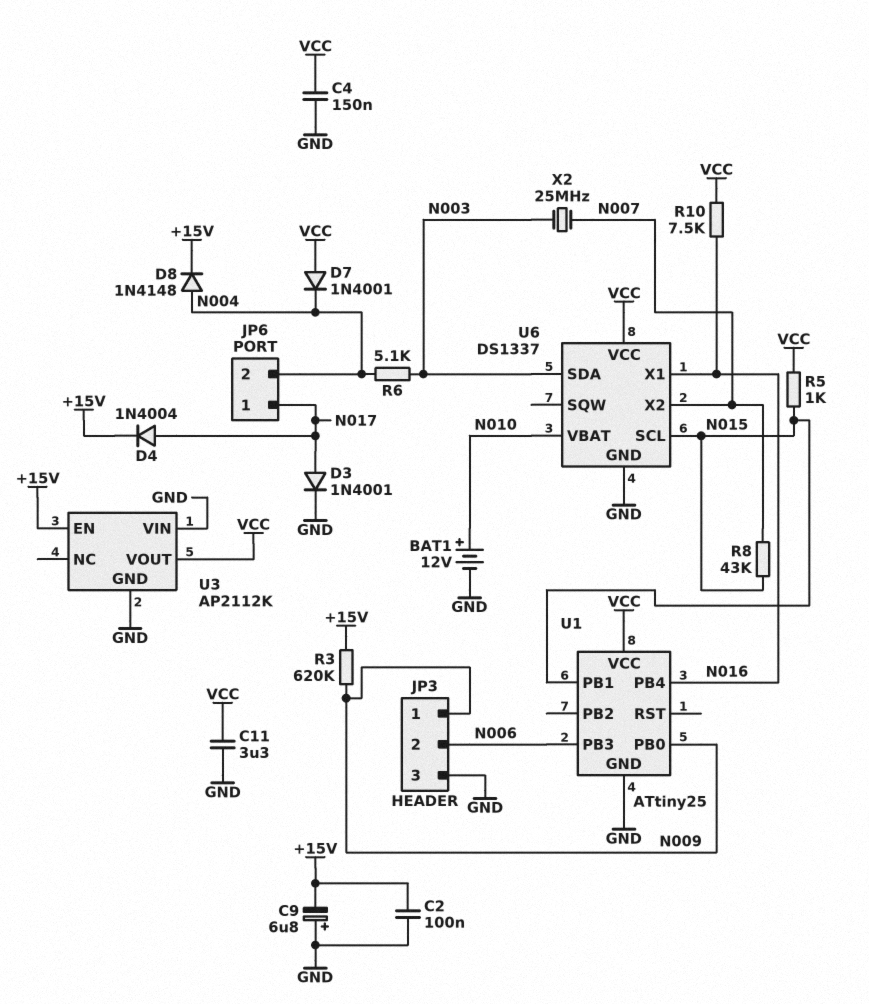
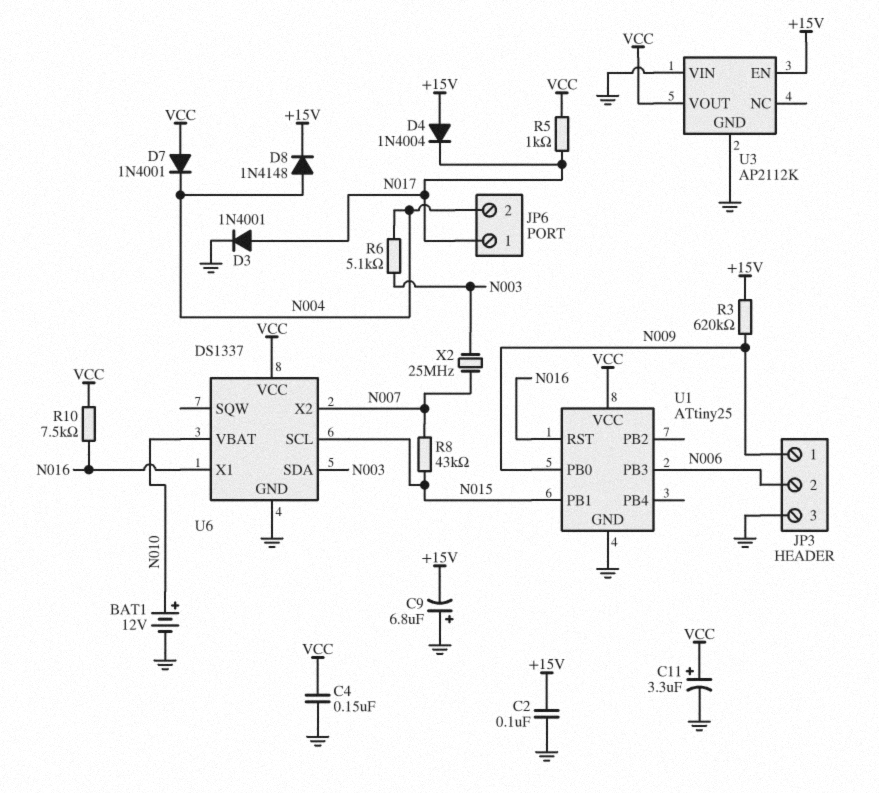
C11: 3.3uF (GND, VCC) -> 3.3uF (plus VCC, minus GND)
D4: diode 1N4004 (A N017, K +15V) -> diode 1N4004 (A +15V, K N017)
R5: 1k (N015, VCC) -> 1k (N017, VCC)
U1 pin PB4: N016 -> none
U1 pin RST: none -> N016

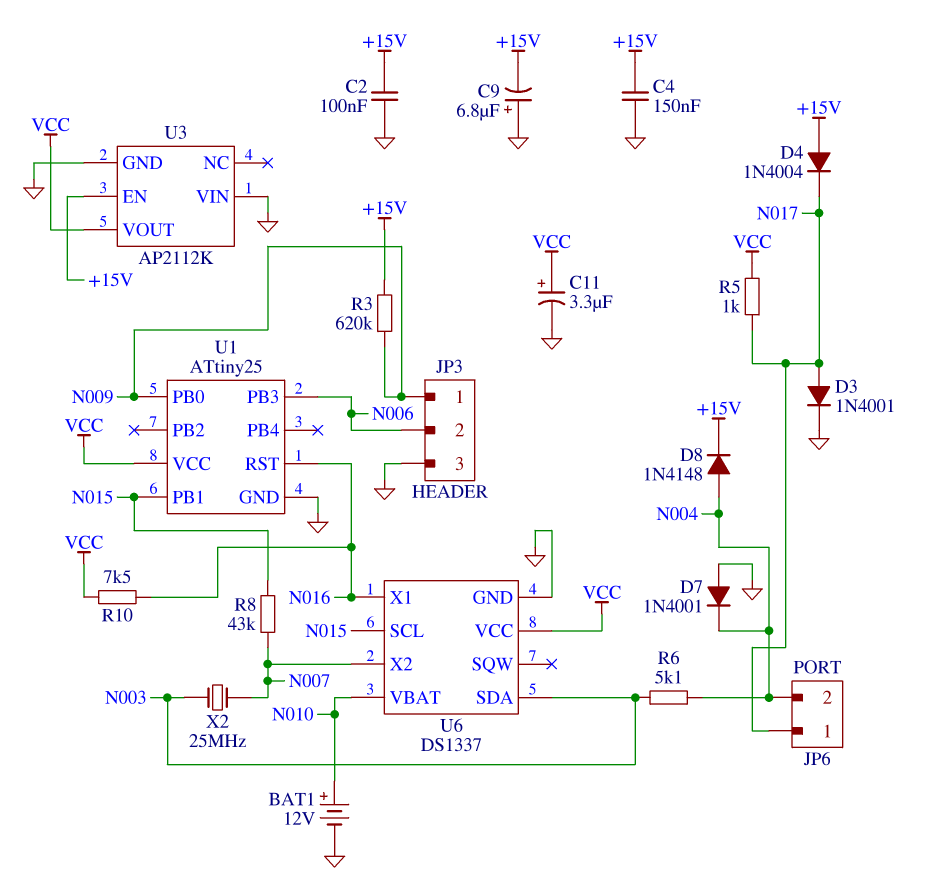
C4: 150nF (GND, VCC) -> 150nF (+15V, GND)
D7: diode 1N4001 (A VCC, K N004) -> diode 1N4001 (A GND, K N004)

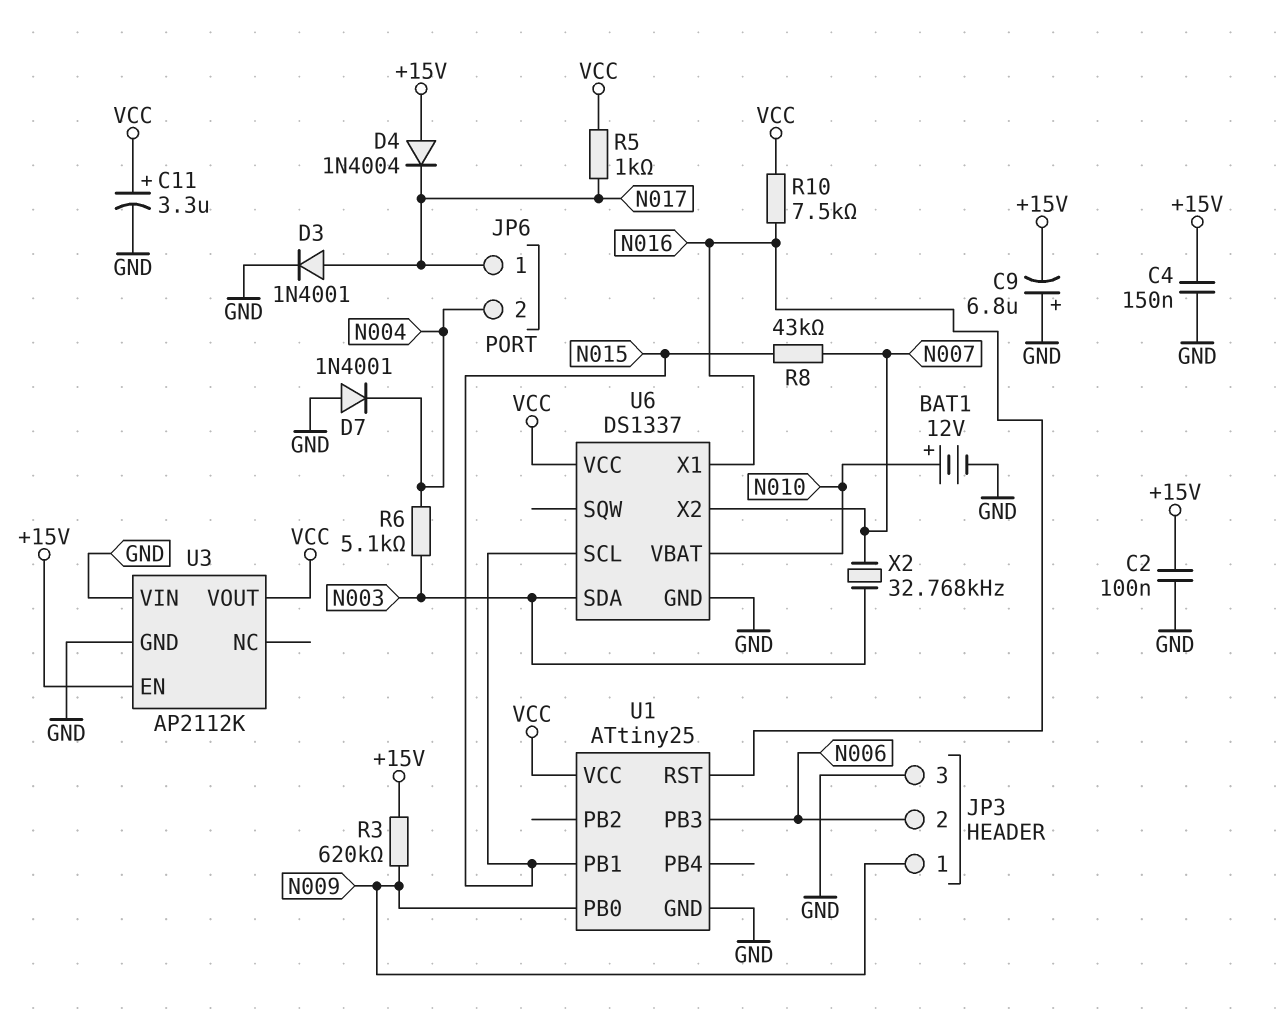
D8: diode 1N4148 (A N004, K +15V) -> none
X2: 25MHz (N003, N007) -> 32.768kHz (N003, N007)

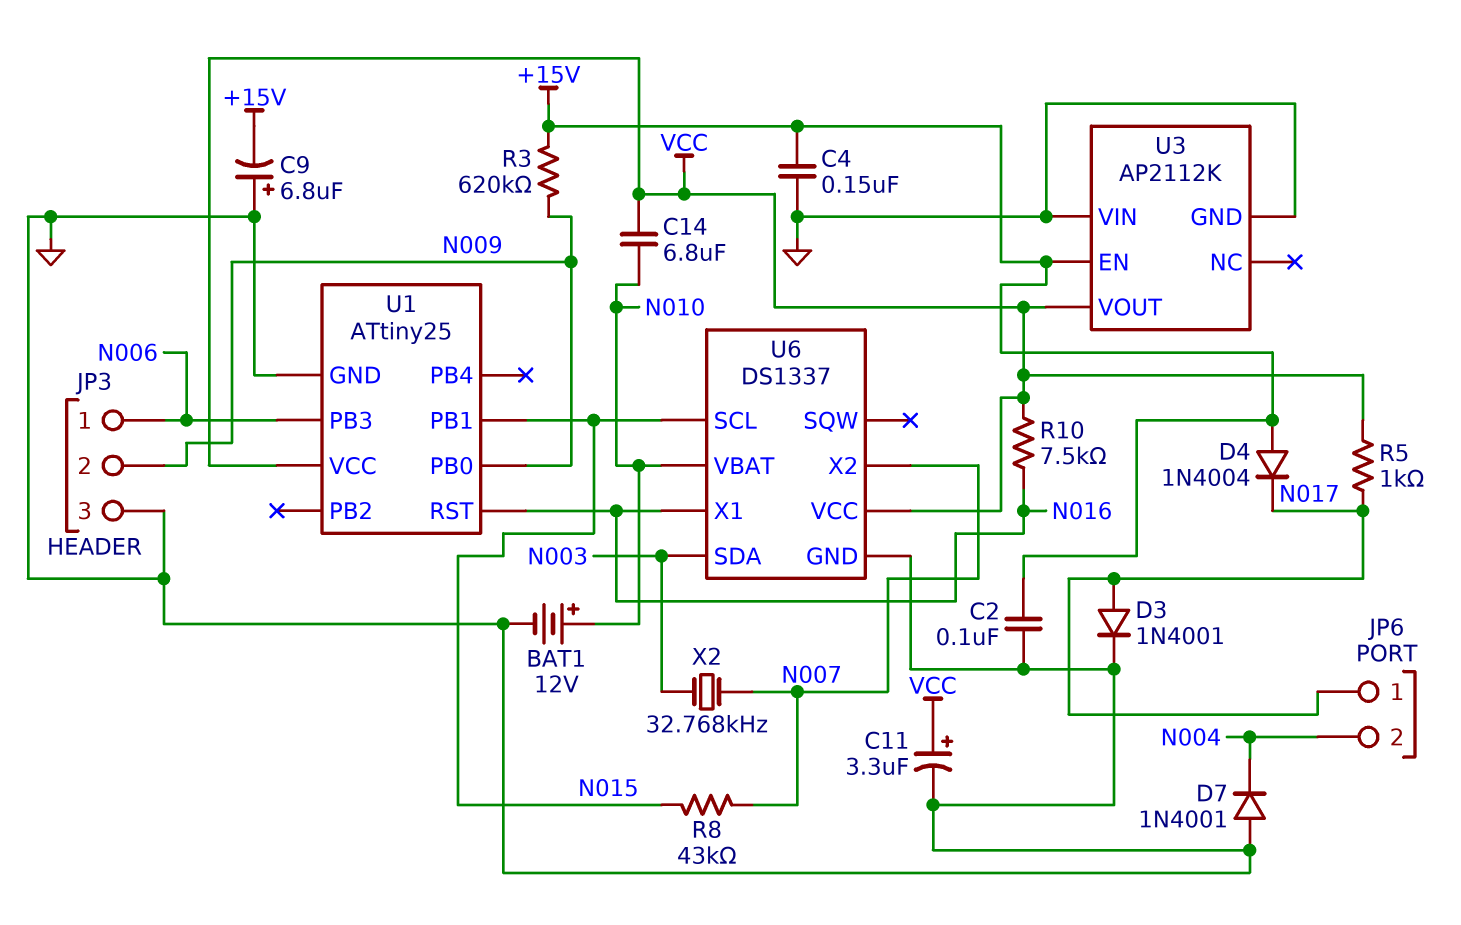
C14: none -> 6.8uF (N010, VCC)
JP3 pin 1: N009 -> N006
JP3 pin 2: N006 -> N009
R6: 5.1k (N003, N004) -> none

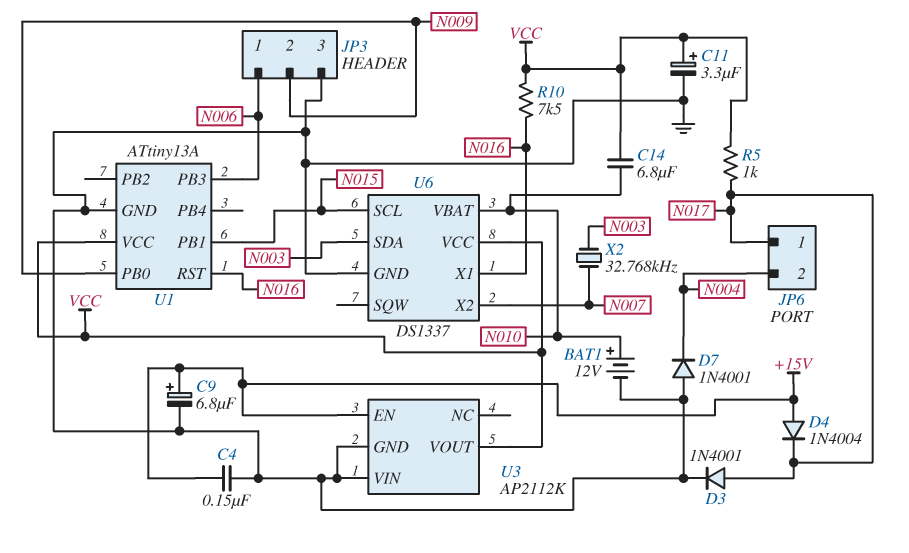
C2: 100nF (+15V, GND) -> none
C9: 6.8uF (plus GND, minus +15V) -> 6.8uF (plus +15V, minus GND)
R3: 620k (+15V, N009) -> none
R8: 43k (N007, N015) -> none
U1: ATtiny25 -> ATtiny13A

